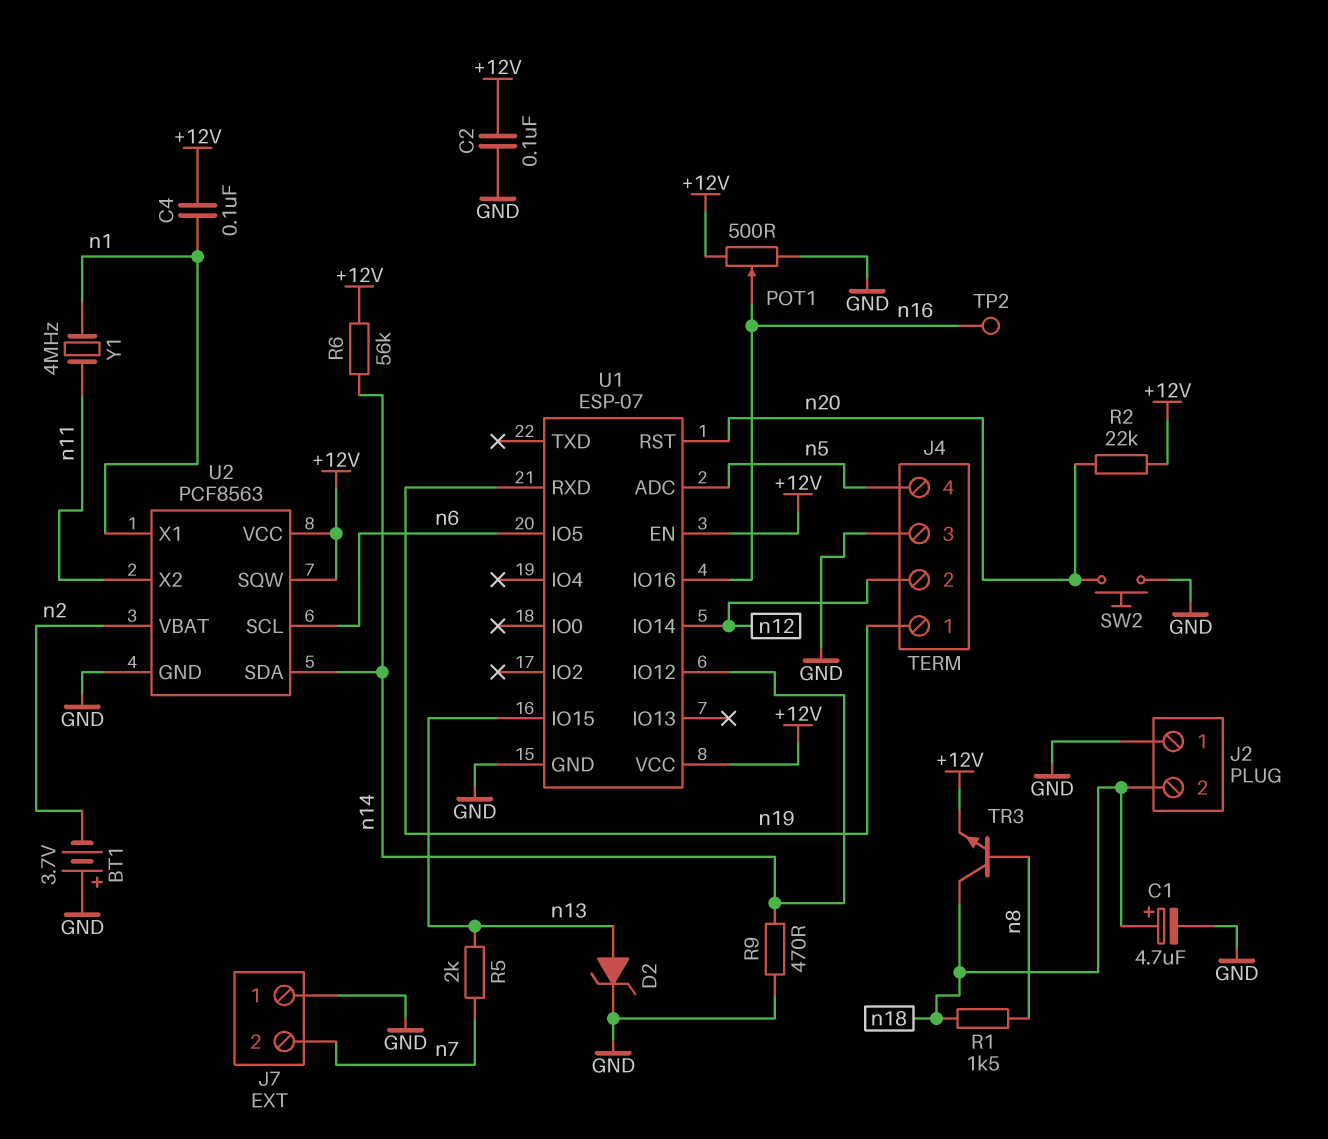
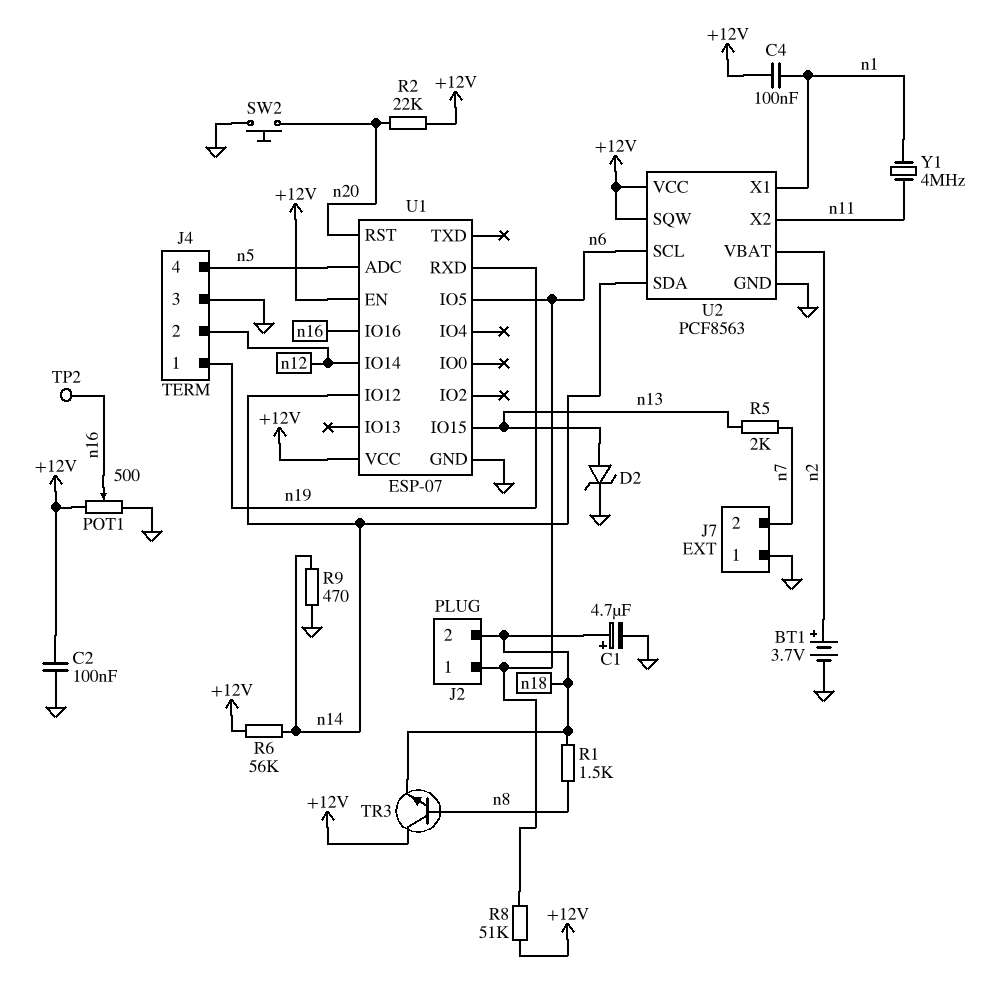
BT1: 3.7V (plus GND, minus n2) -> 3.7V (plus n2, minus GND)
J2 pin 1: GND -> n6
R8: none -> 51k (+12V, n6)
TR3: NPN (B n8, C n18, E +12V) -> NPN (B n8, C +12V, E n18)

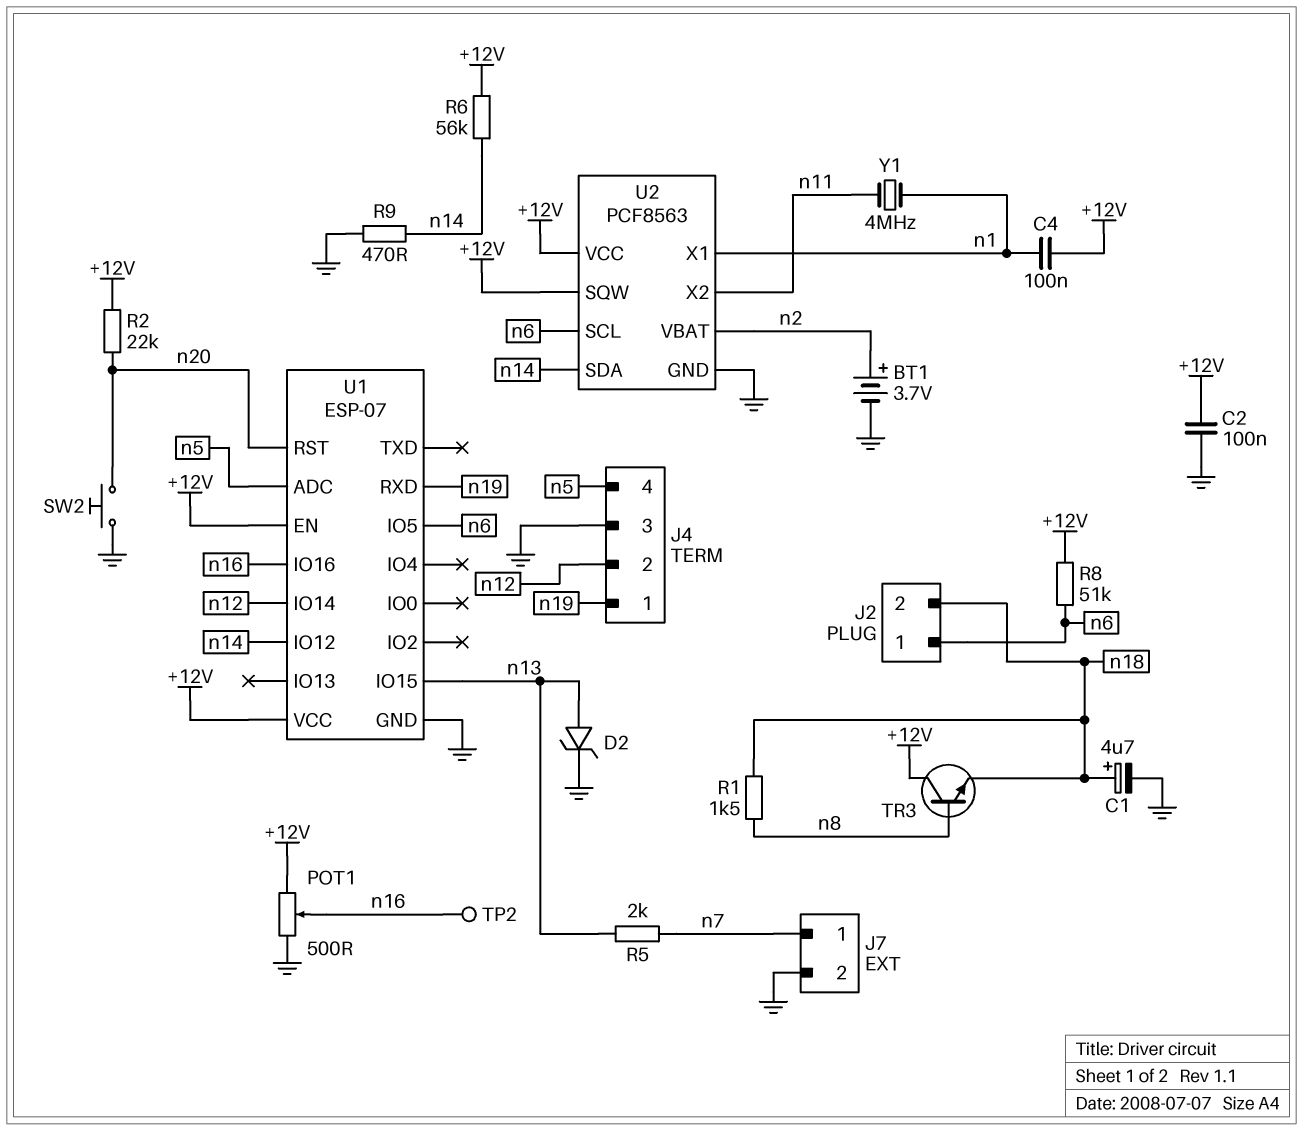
J7 pin 1: GND -> n7
J7 pin 2: n7 -> GND

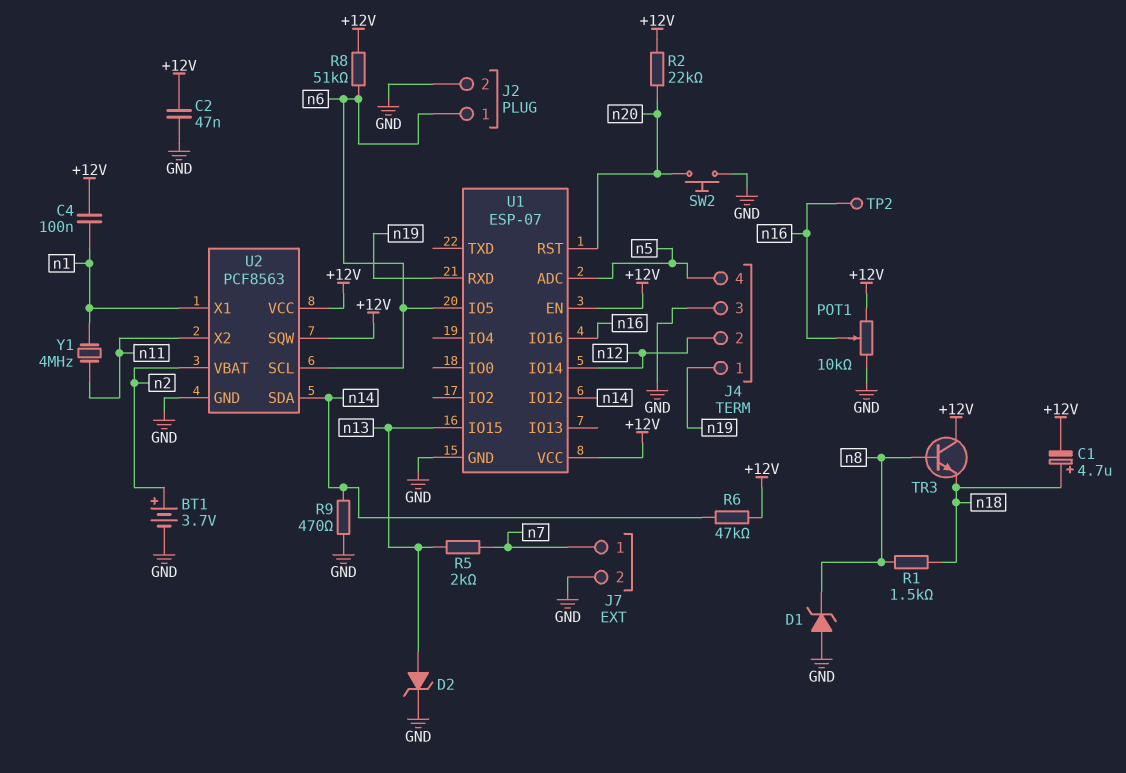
C1: 4.7uF (plus n18, minus GND) -> 4.7uF (plus n18, minus +12V)
C2: 100nF (+12V, GND) -> 47nF (+12V, GND)
D1: none -> zener (A GND, K n8)
J2 pin 2: n18 -> GND
POT1: 500 (+12V, GND, wiper n16) -> 10k (+12V, GND, wiper n16)
R6: 56k (+12V, n14) -> 47k (+12V, n14)

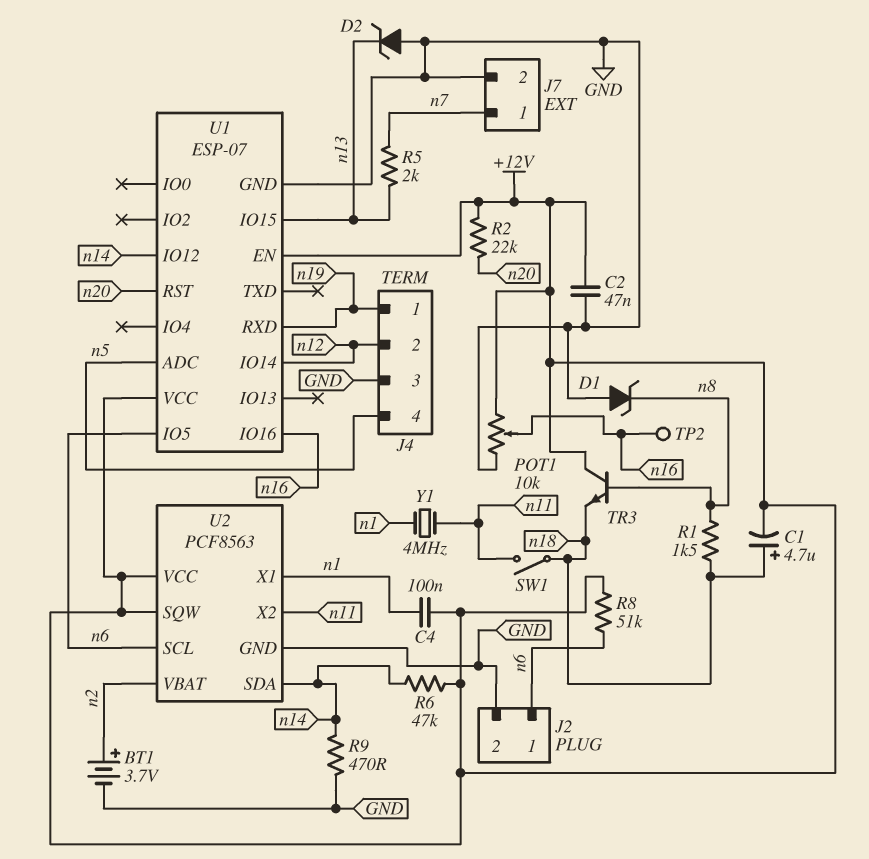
D2: zener (A n13, K GND) -> zener (A GND, K n13)
SW1: none -> switch (n11, n18)
SW2: button (GND, n20) -> none

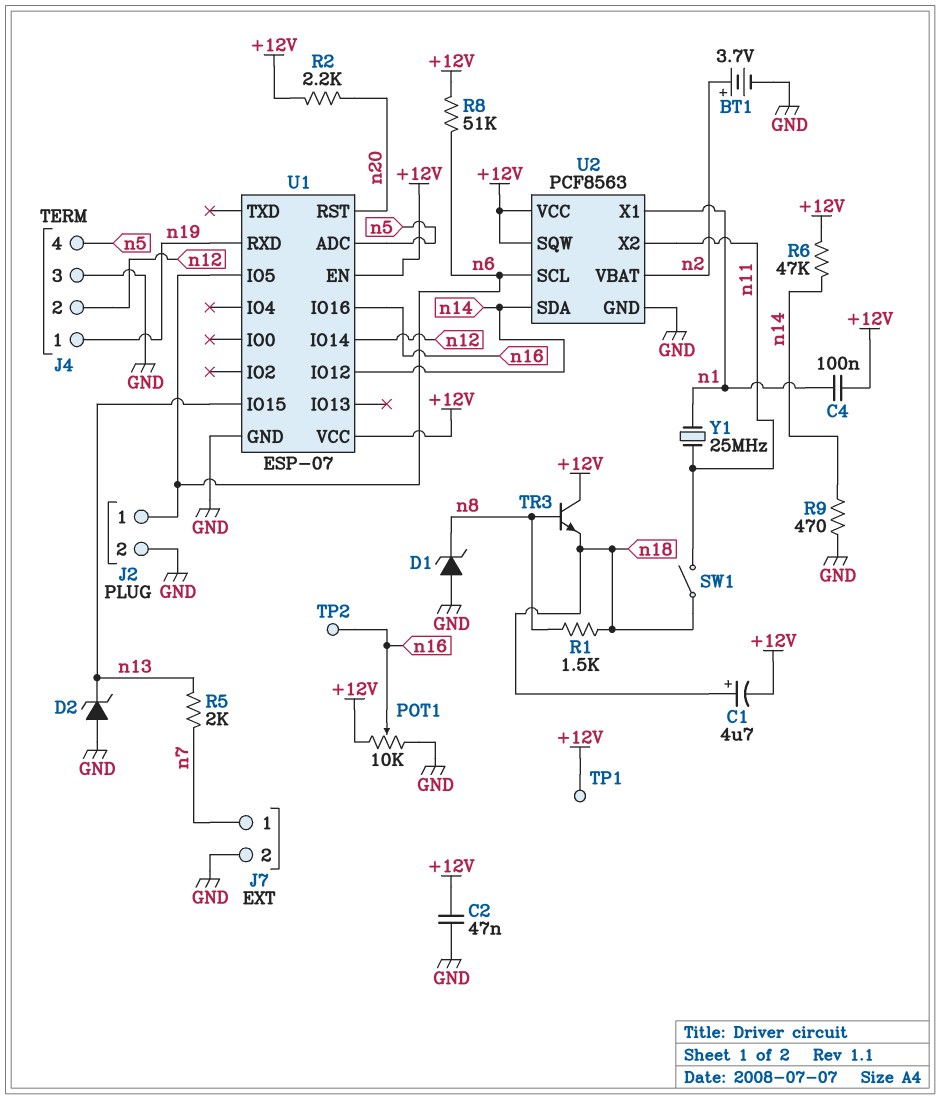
R2: 22k (+12V, n20) -> 2.2k (+12V, n20)
TP1: none -> test point (+12V)
Y1: 4MHz (n1, n11) -> 25MHz (n1, n11)

